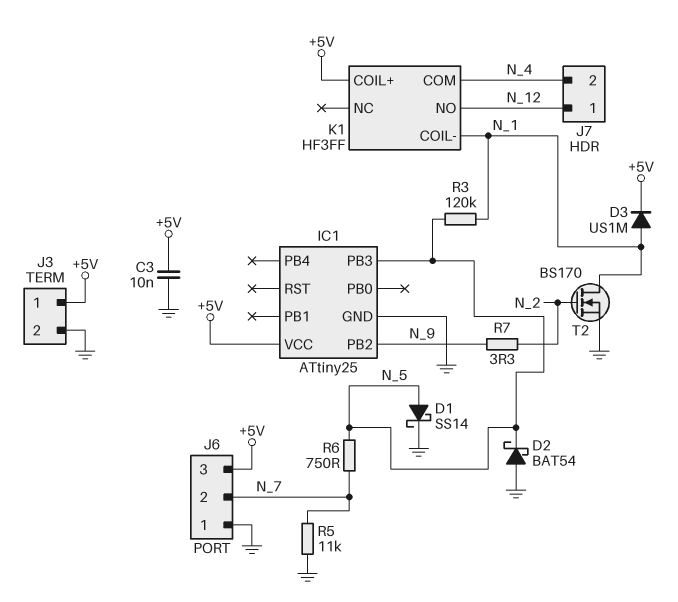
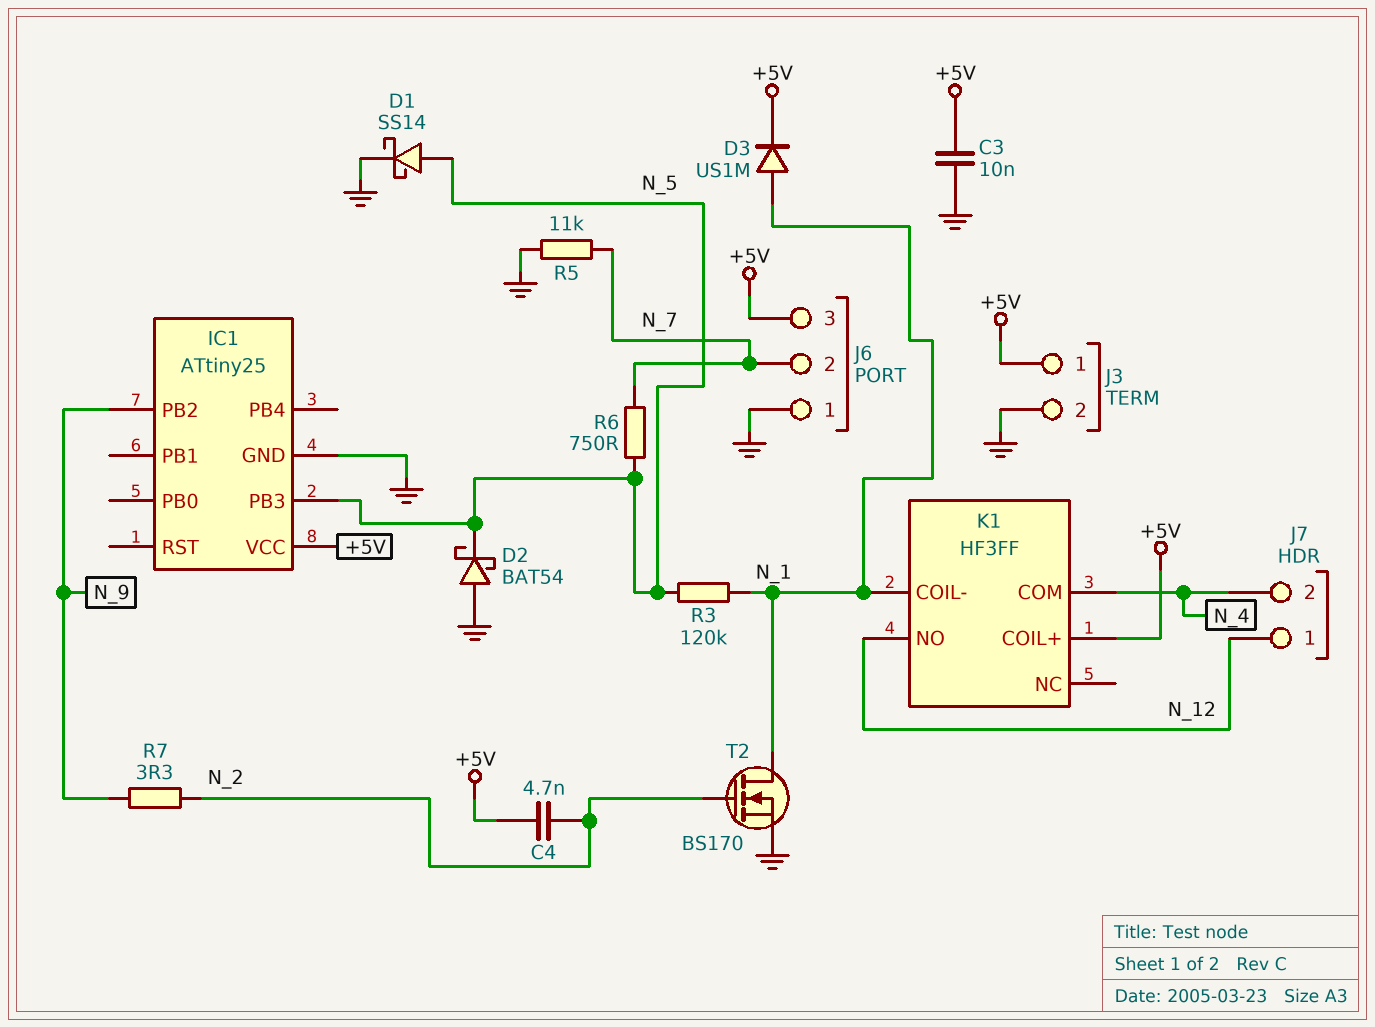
C4: none -> 4.7nF (+5V, N_2)

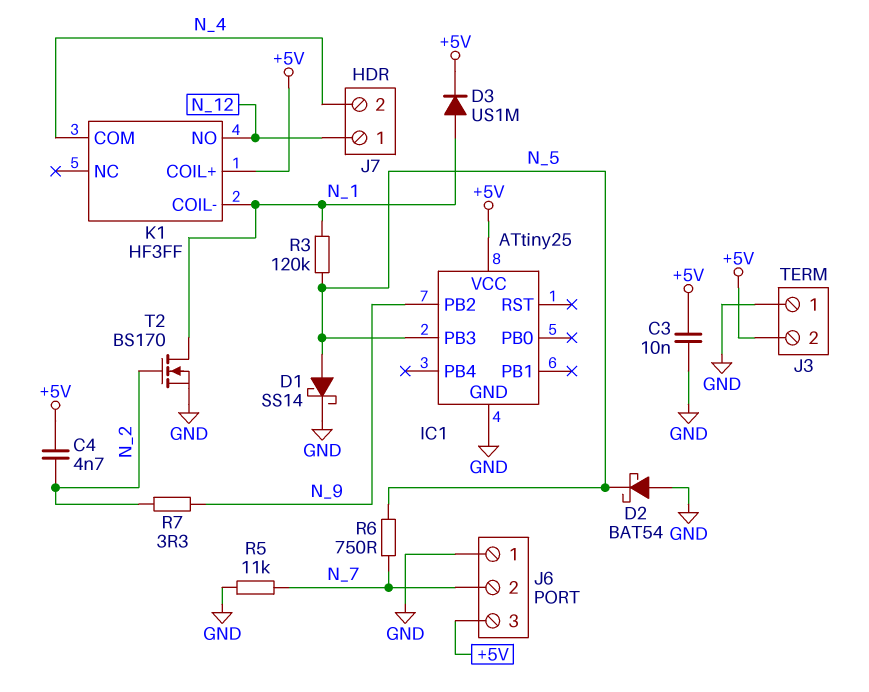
J3 pin 1: +5V -> GND
J3 pin 2: GND -> +5V

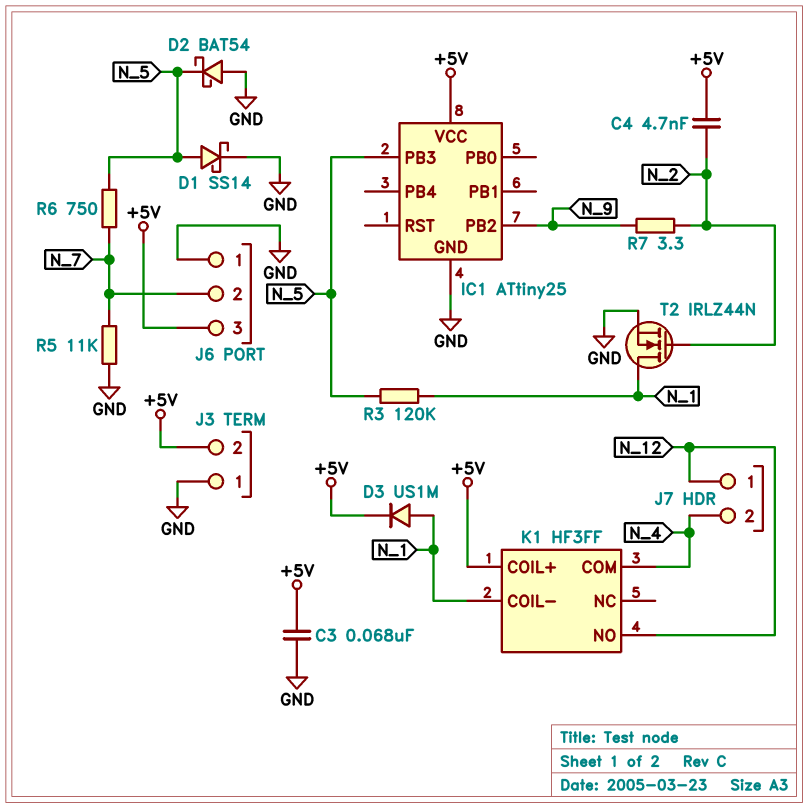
C3: 10nF (+5V, GND) -> 68nF (+5V, GND)
T2: NMOS BS170 (G N_2, D N_1, S GND) -> NMOS IRLZ44N (G N_2, D N_1, S GND)

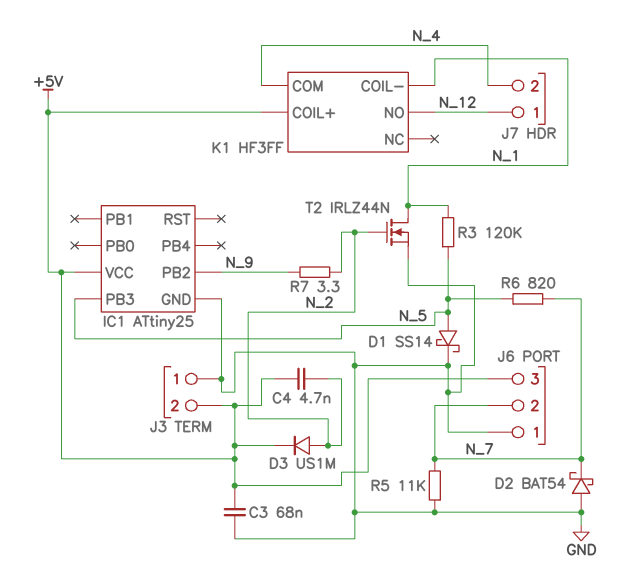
D2: schottky BAT54 (A GND, K N_5) -> schottky BAT54 (A GND, K N_7)
D3: diode US1M (A N_1, K +5V) -> diode US1M (A N_2, K +5V)
R6: 750 (N_5, N_7) -> 820 (N_5, N_7)

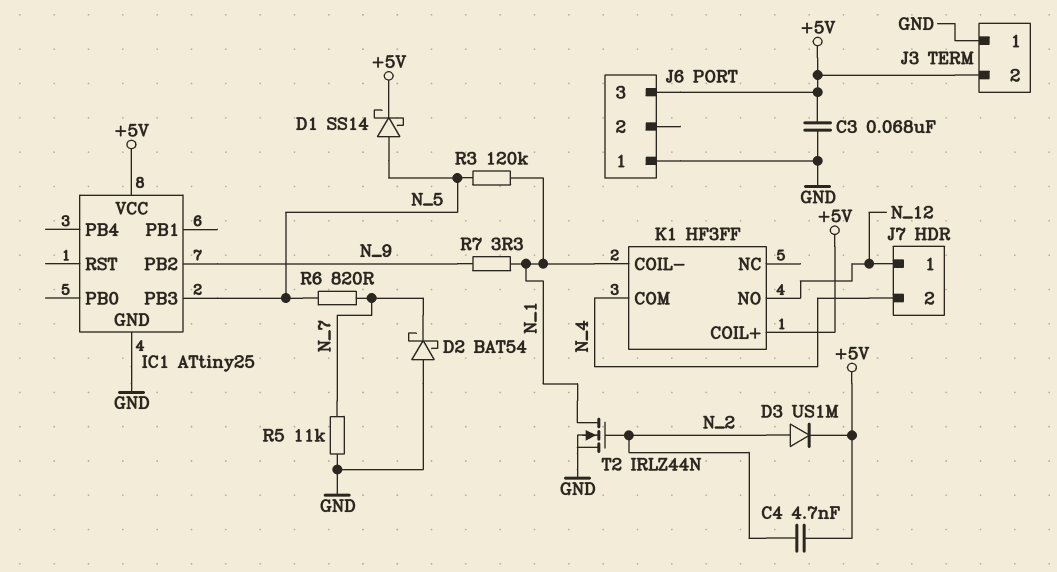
D1: schottky SS14 (A N_5, K GND) -> schottky SS14 (A N_5, K +5V)
J6 pin 2: N_7 -> none
R7: 3.3 (N_2, N_9) -> 3.3 (N_1, N_9)

